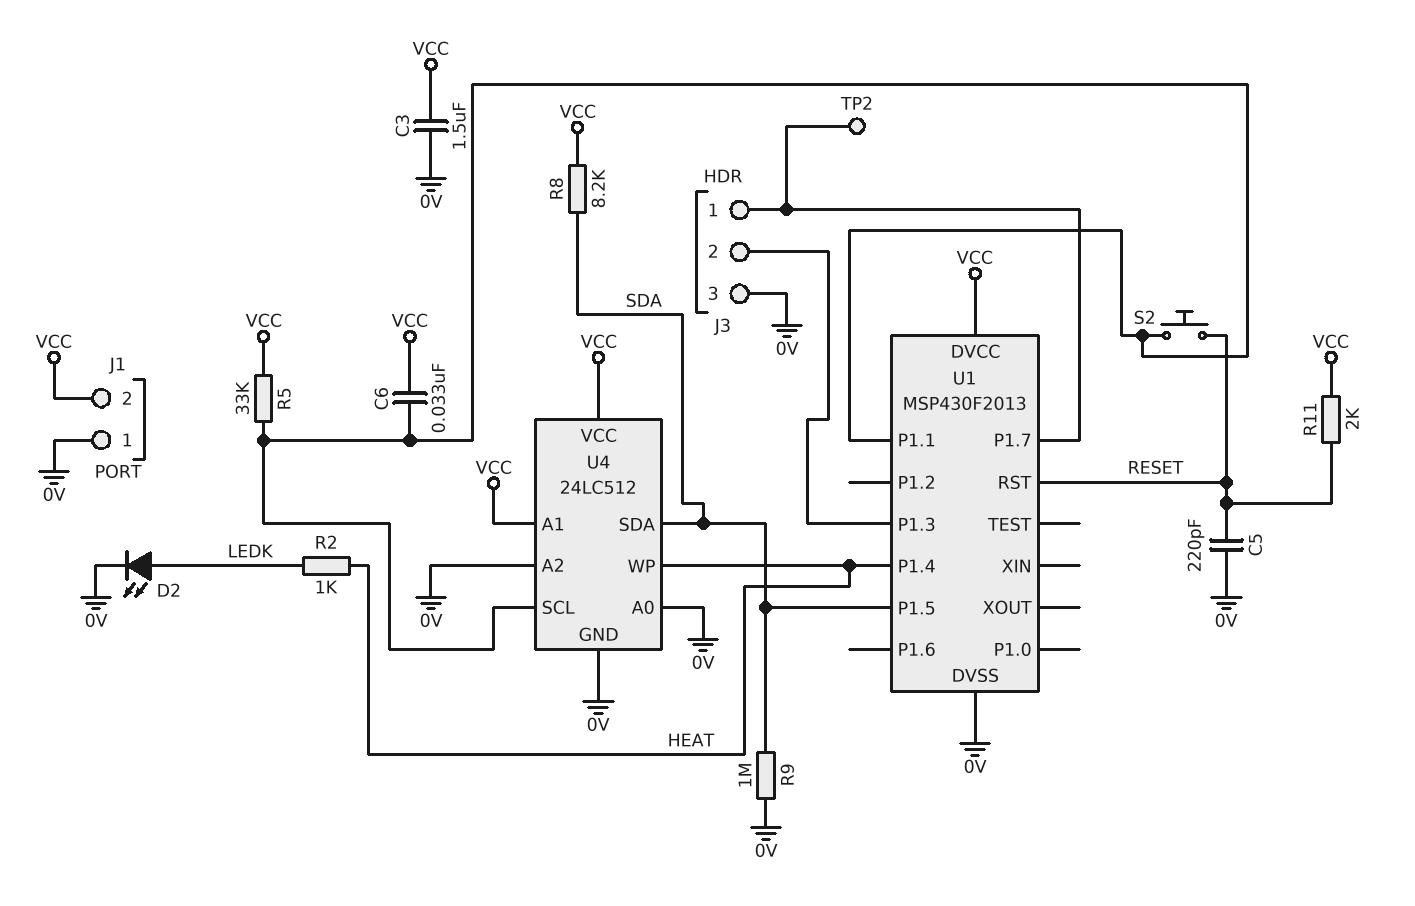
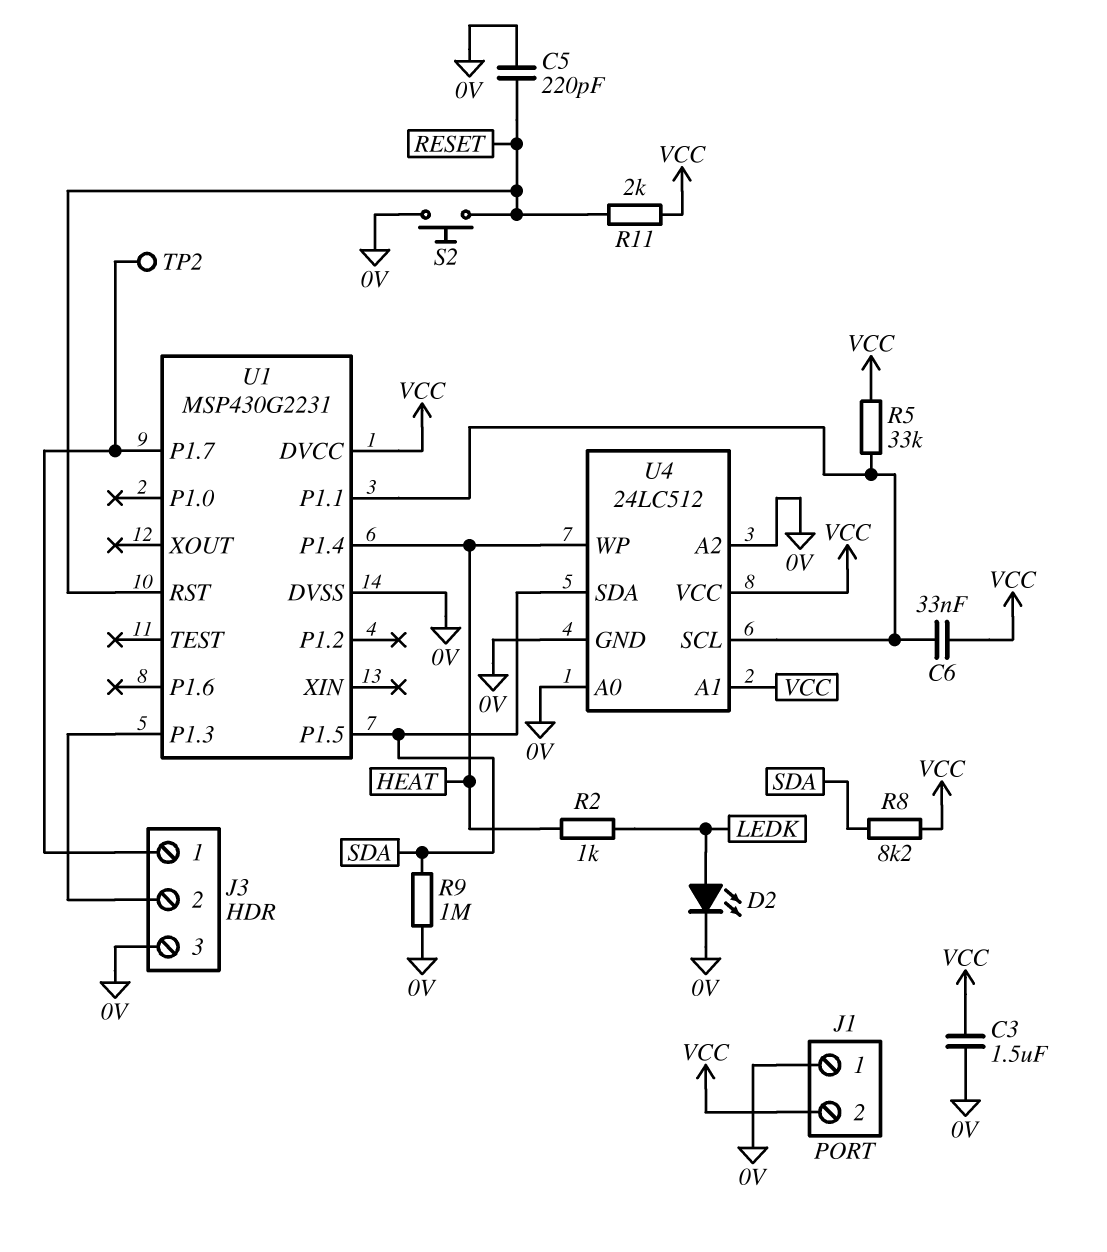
S2: button (RESET, U1/P1.1) -> button (0V, RESET)
U1: MSP430F2013 -> MSP430G2231

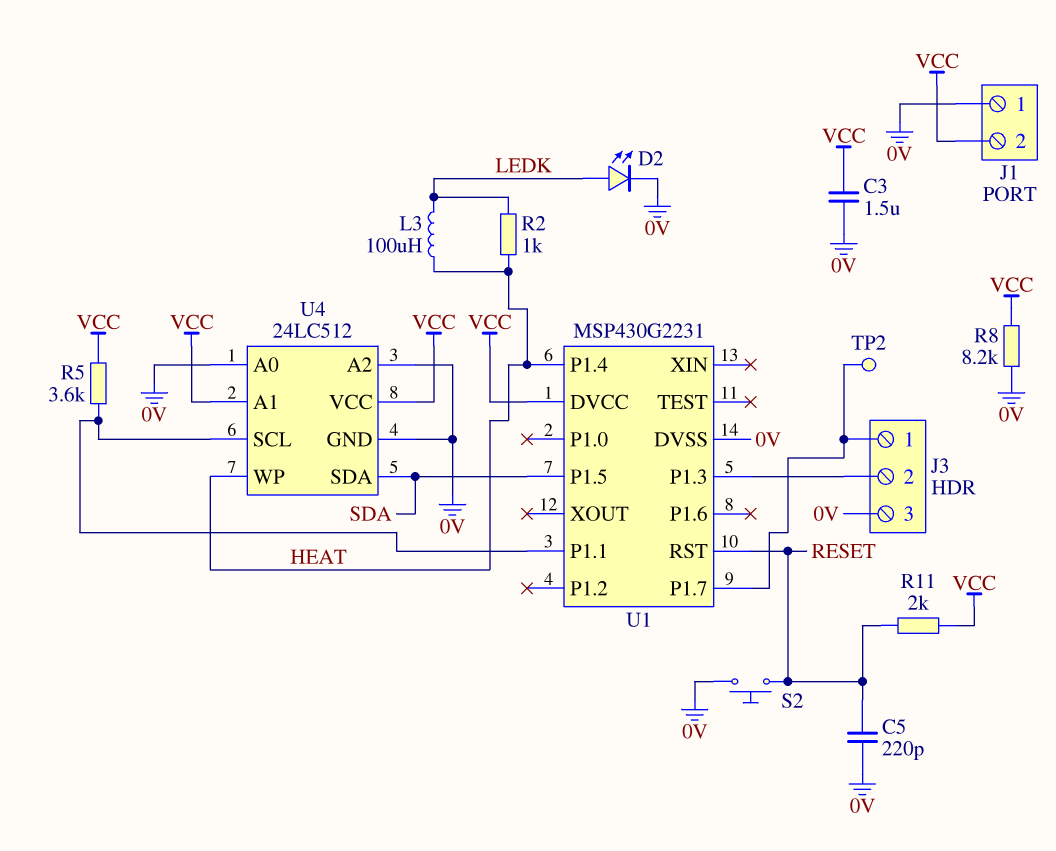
C6: 33nF (U1/P1.1, VCC) -> none
L3: none -> 100uH (HEAT, LEDK)
R5: 33k (U1/P1.1, VCC) -> 3.6k (U1/P1.1, VCC)
R8: 8.2k (SDA, VCC) -> 8.2k (0V, VCC)
R9: 1M (0V, SDA) -> none

